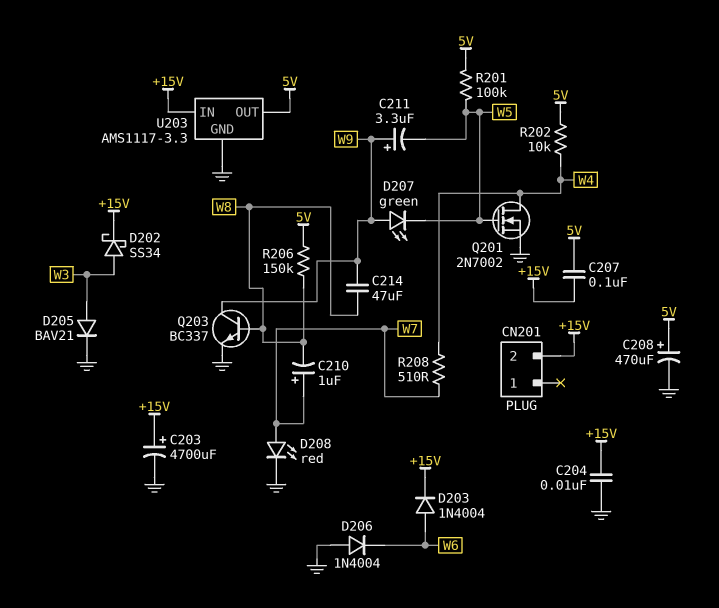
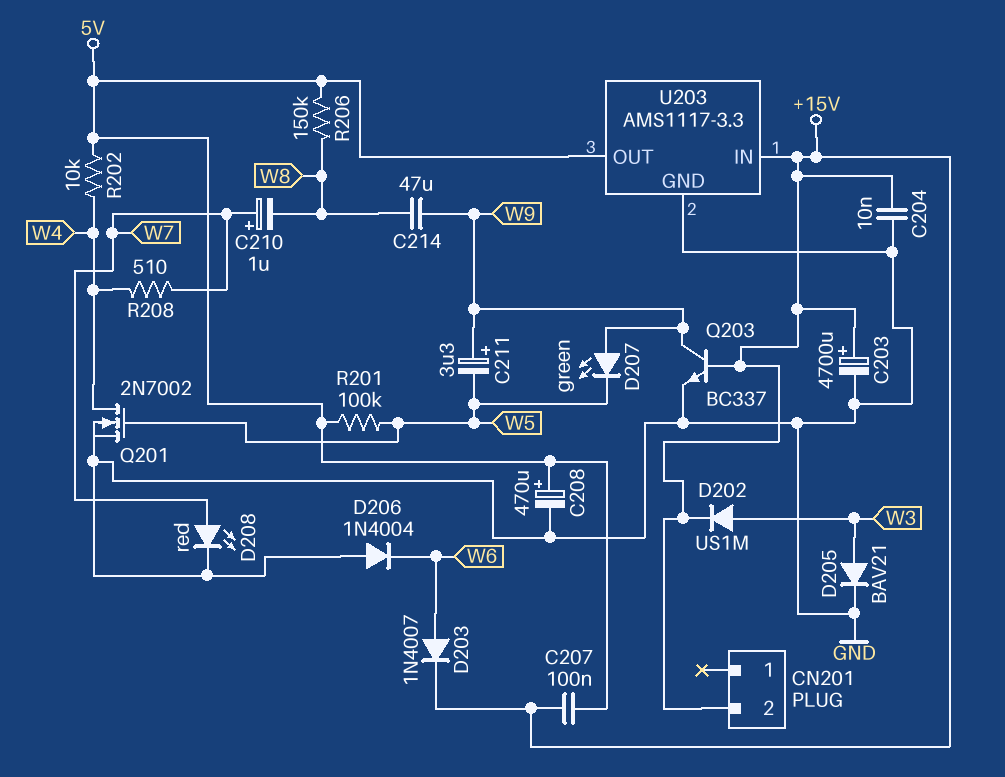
D202: schottky SS34 (A W3, K +15V) -> diode US1M (A W3, K +15V)
D203: diode 1N4004 (A W6, K +15V) -> diode 1N4007 (A W6, K +15V)
Q203: NPN BC337 (B W8, C W9, E GND) -> NPN BC337 (B +15V, C W9, E GND)

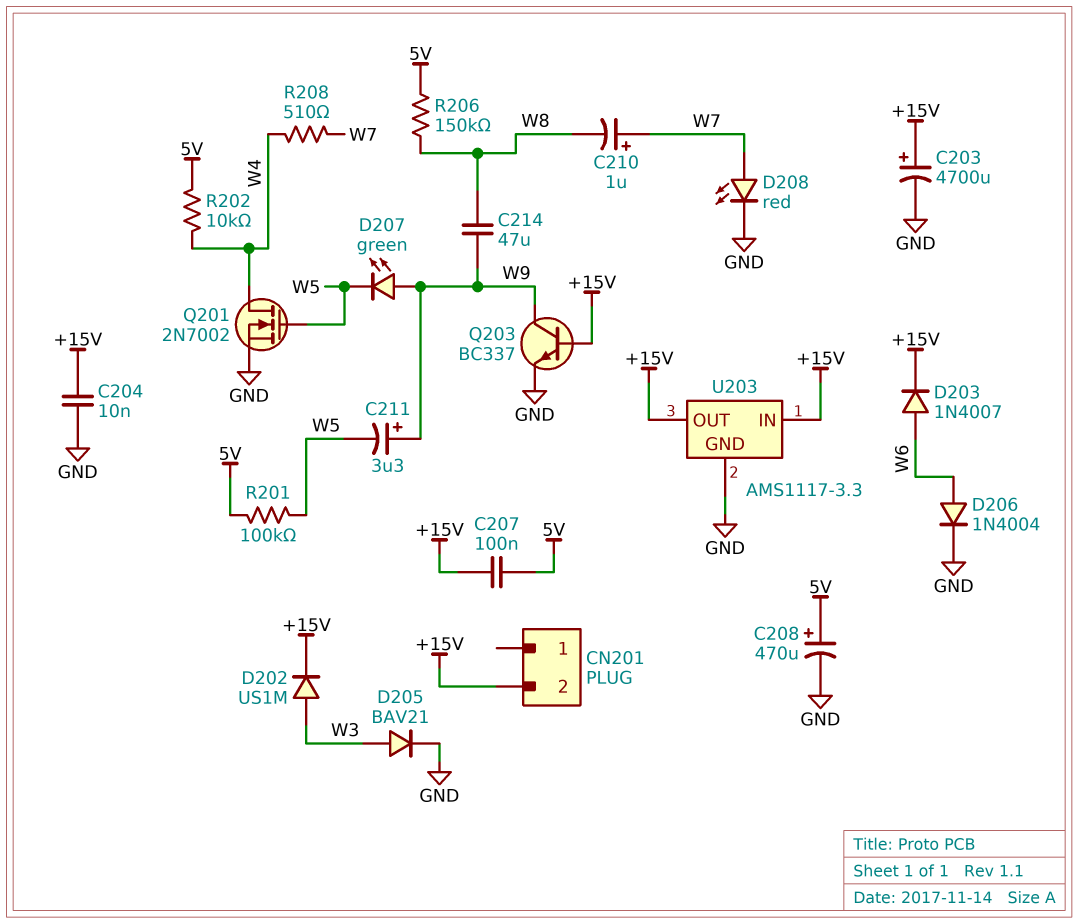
D206: diode 1N4004 (A GND, K W6) -> diode 1N4004 (A W6, K GND)
U203 pin OUT: 5V -> +15V

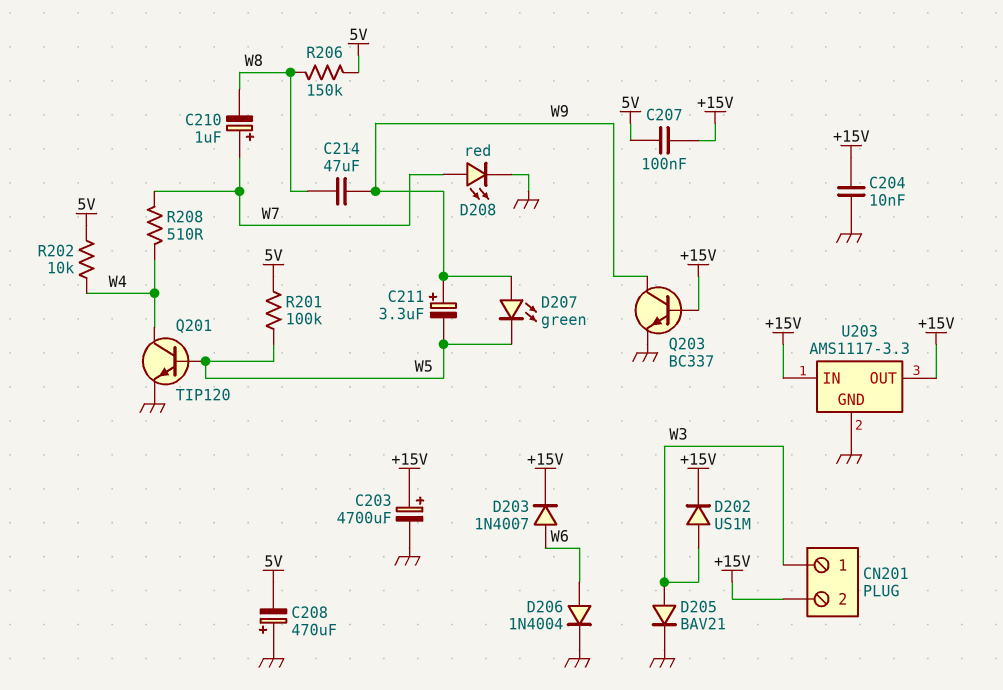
C208: 470uF (plus 5V, minus GND) -> 470uF (plus GND, minus 5V)
CN201 pin 1: none -> W3
Q201: NMOS 2N7002 (G W5, D W4, S GND) -> NPN TIP120 (B W5, C W4, E GND)

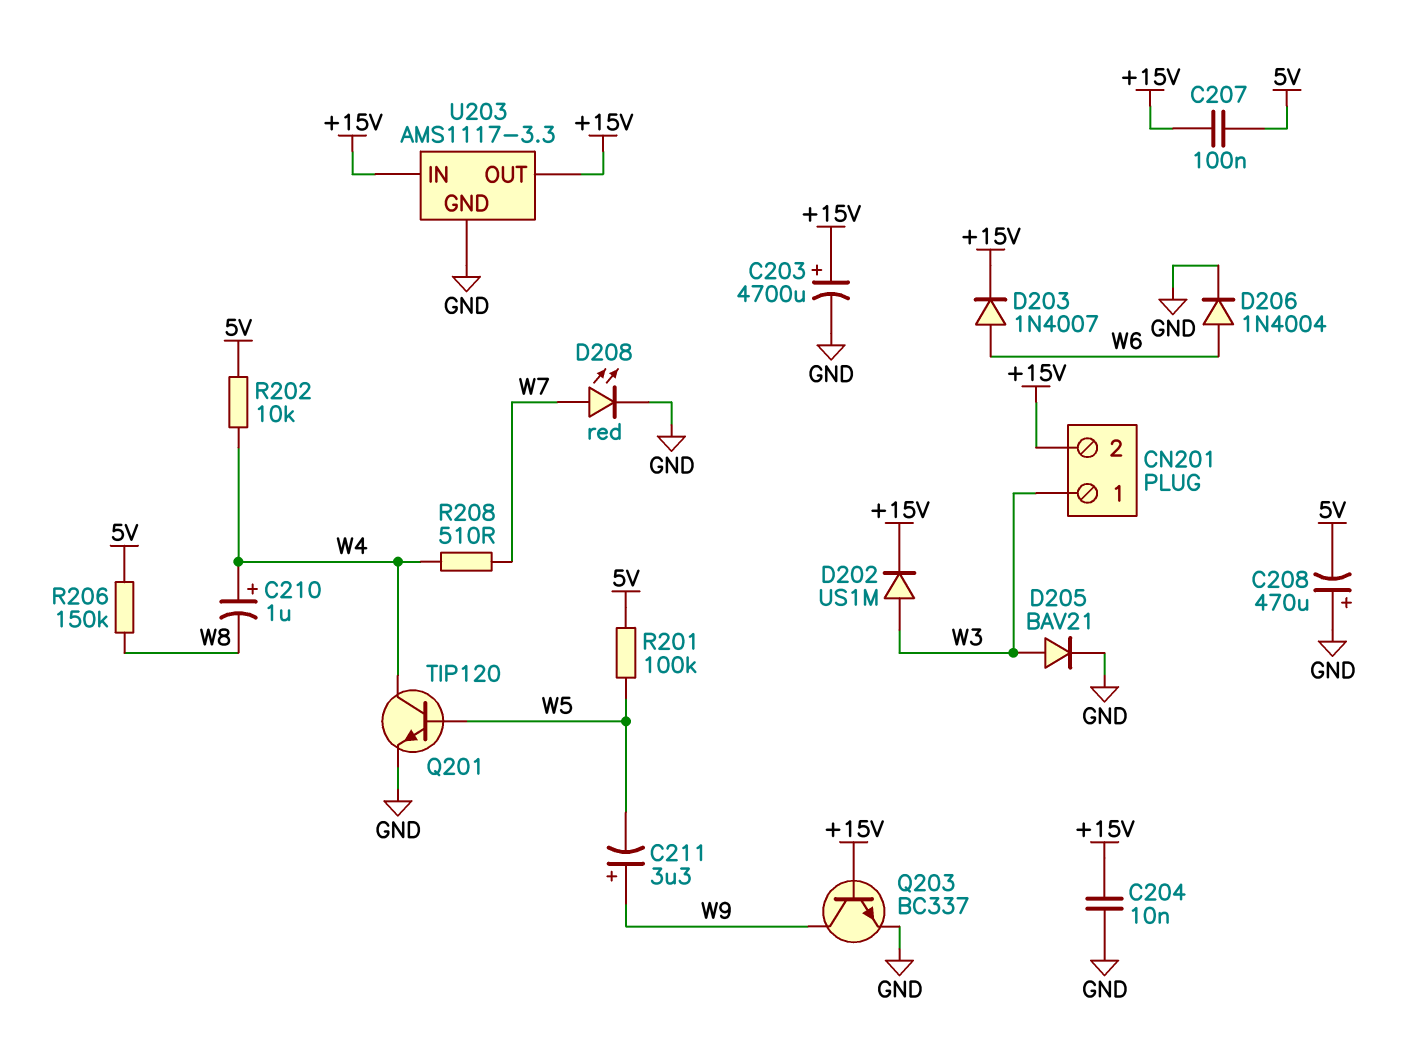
C210: 1uF (plus W7, minus W8) -> 1uF (plus W4, minus W8)
C214: 47uF (W8, W9) -> none
D207: LED green (A W9, K W5) -> none

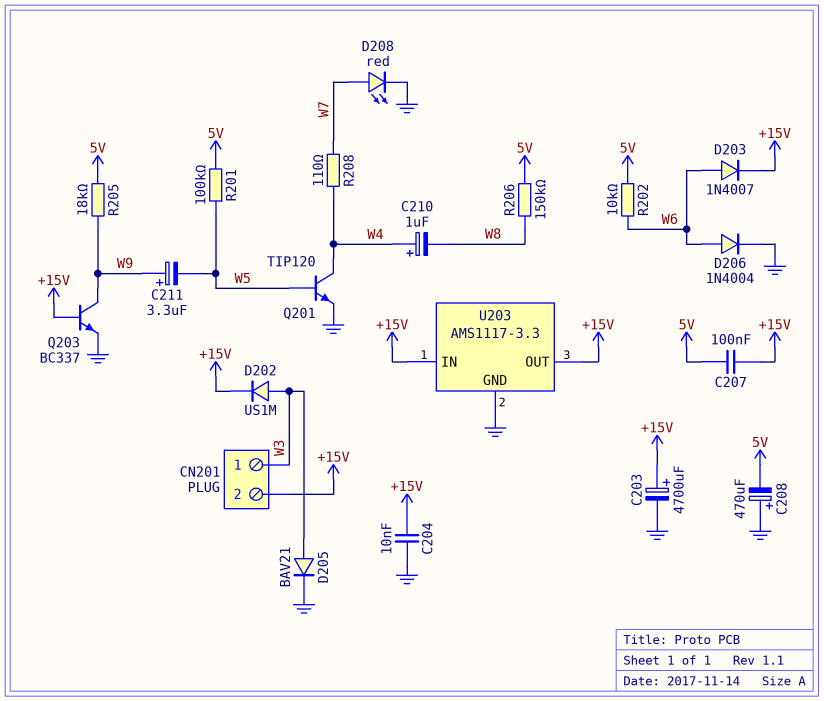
R202: 10k (5V, W4) -> 10k (5V, W6)
R205: none -> 18k (5V, W9)
R208: 510 (W4, W7) -> 110 (W4, W7)

